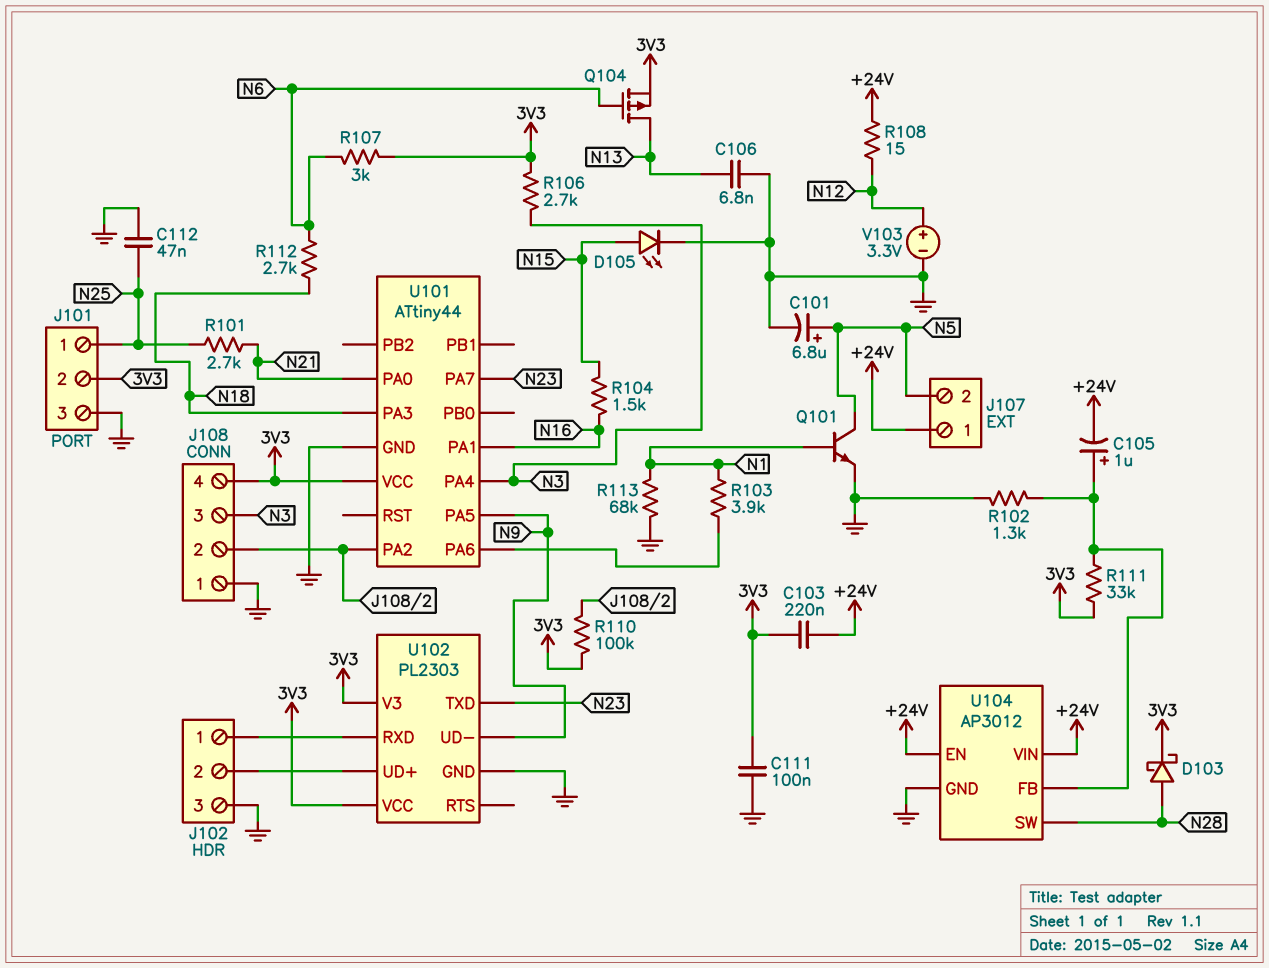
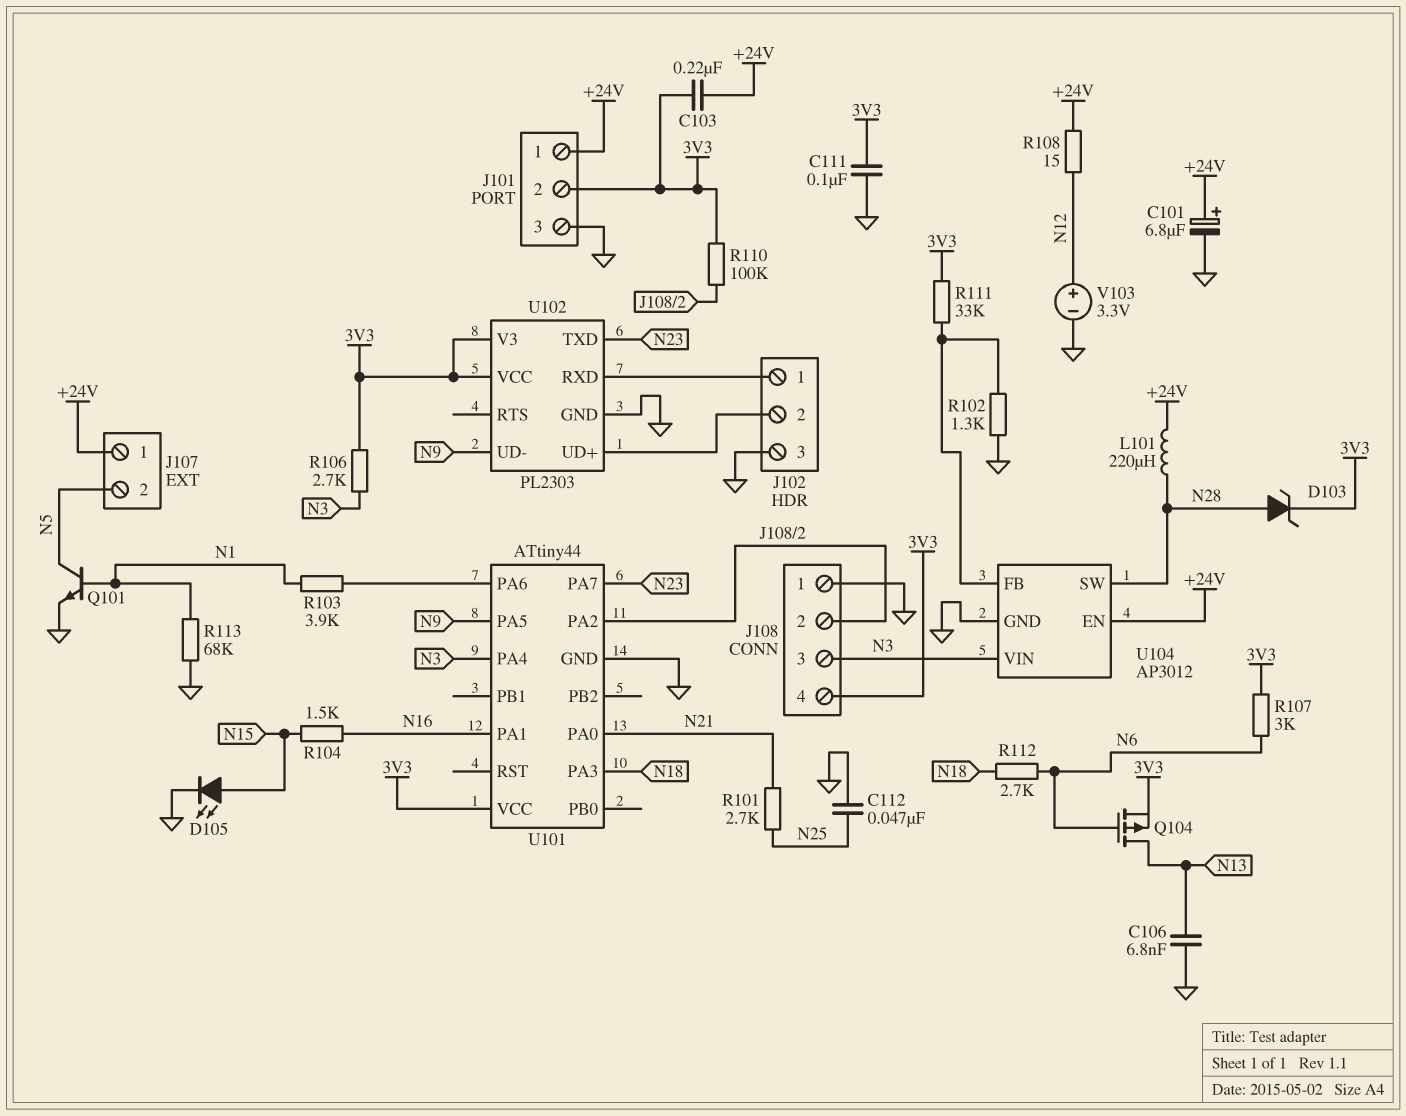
C101: 6.8uF (plus N5, minus GND) -> 6.8uF (plus +24V, minus GND)
C105: 1uF (plus U104/FB, minus +24V) -> none
D103: schottky (A N28, K 3V3) -> zener (A N28, K 3V3)
J101 pin 1: N25 -> +24V
L101: none -> 220uH (+24V, N28)
U104 pin VIN: +24V -> N3

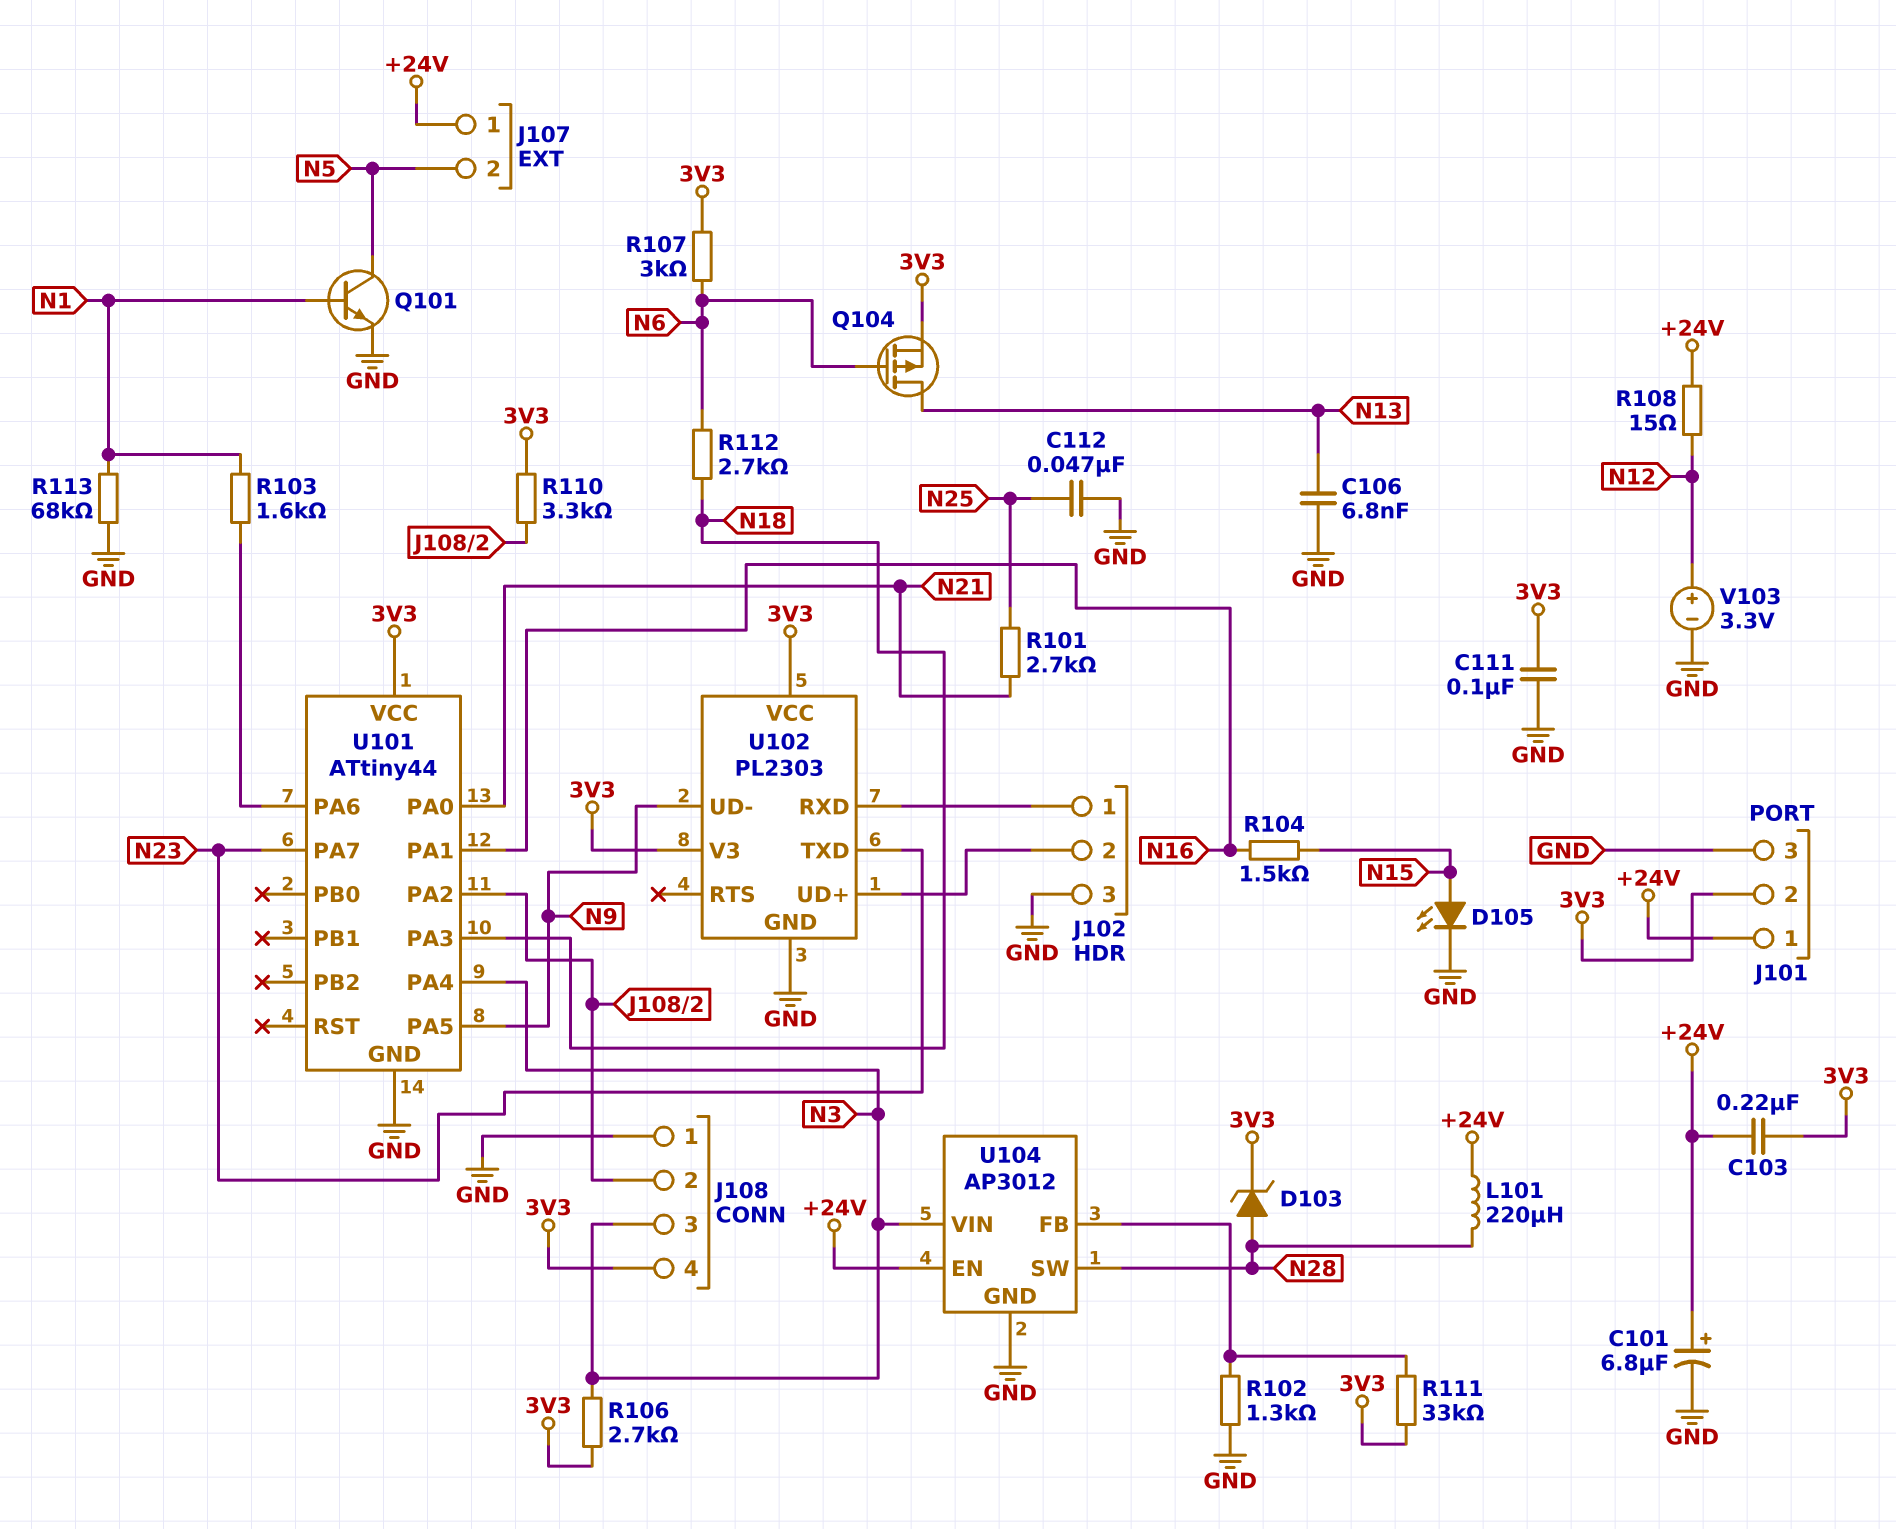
R103: 3.9k (N1, U101/PA6) -> 1.6k (N1, U101/PA6)
R110: 100k (3V3, J108/2) -> 3.3k (3V3, J108/2)

